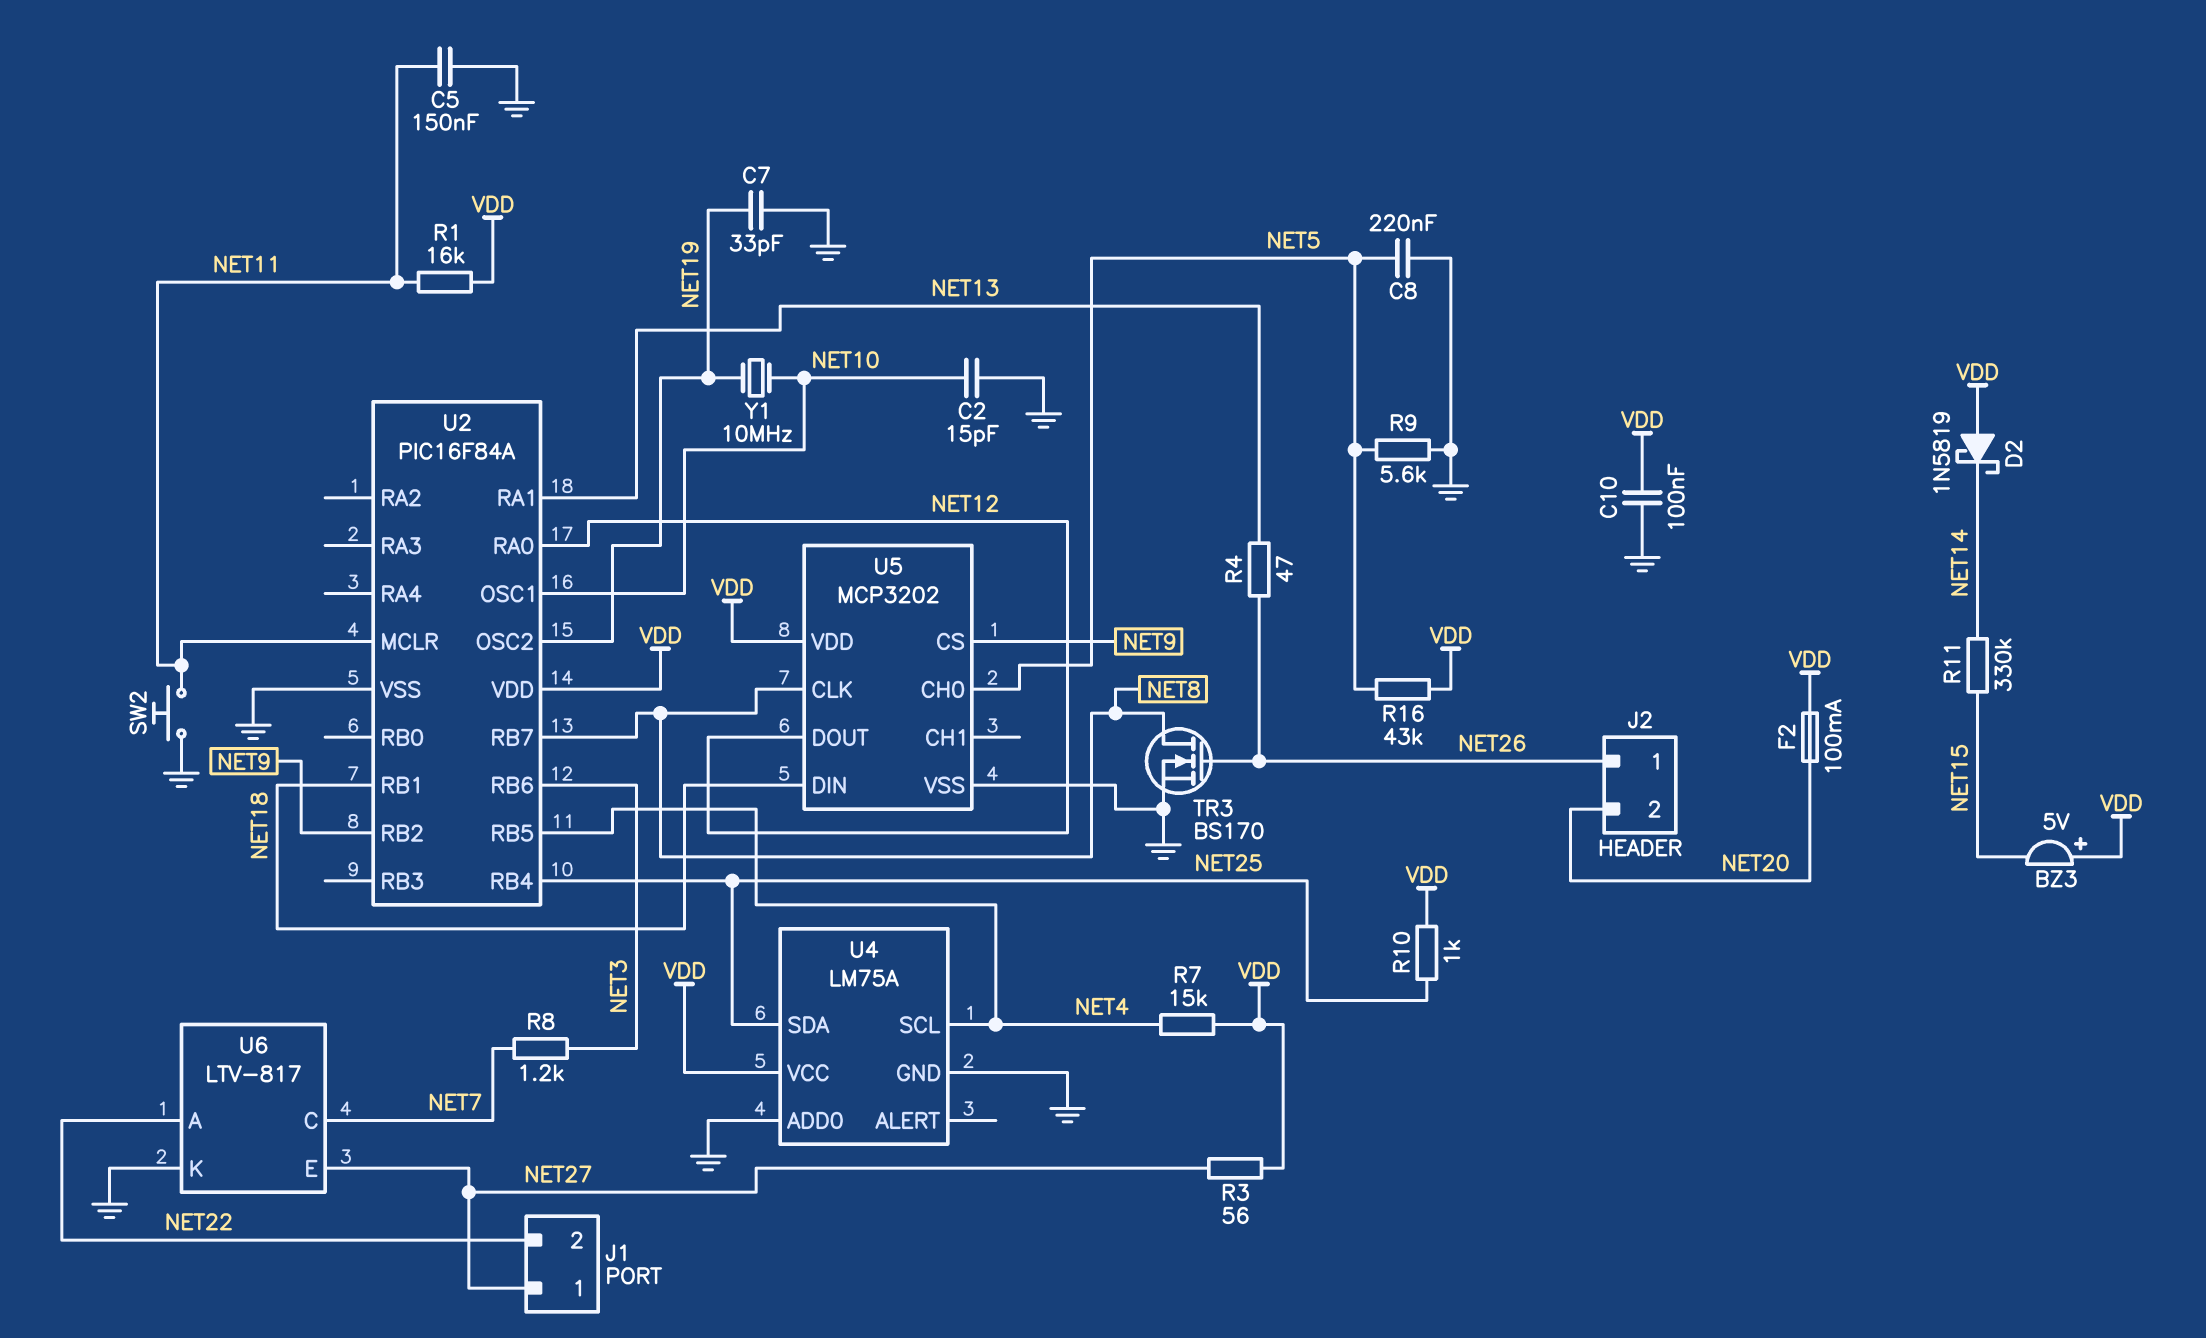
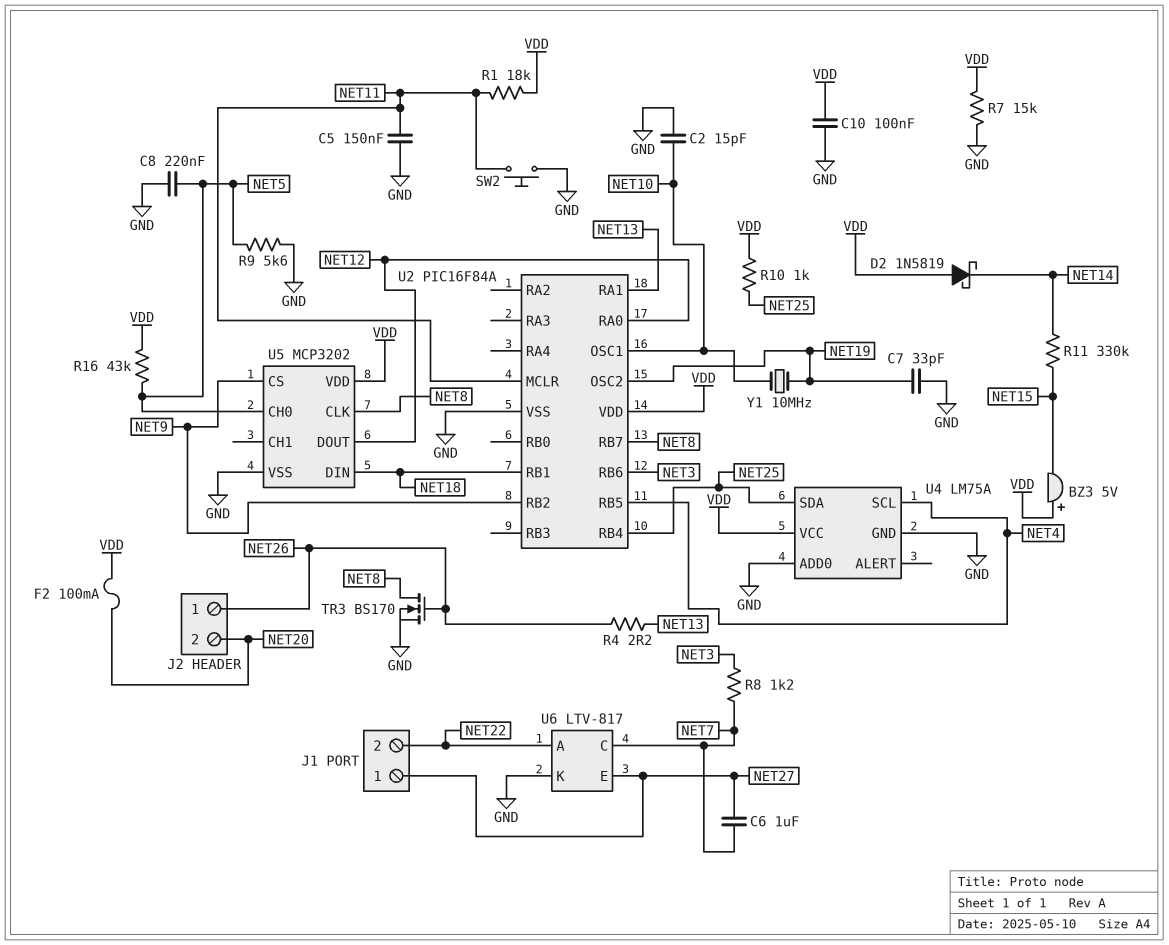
C6: none -> 1uF (NET7, NET27)
R1: 16k (NET11, VDD) -> 18k (NET11, VDD)
R3: 56 (NET27, VDD) -> none
R4: 47 (NET13, NET26) -> 2.2 (NET13, NET26)
R7: 15k (NET4, VDD) -> 15k (GND, VDD)

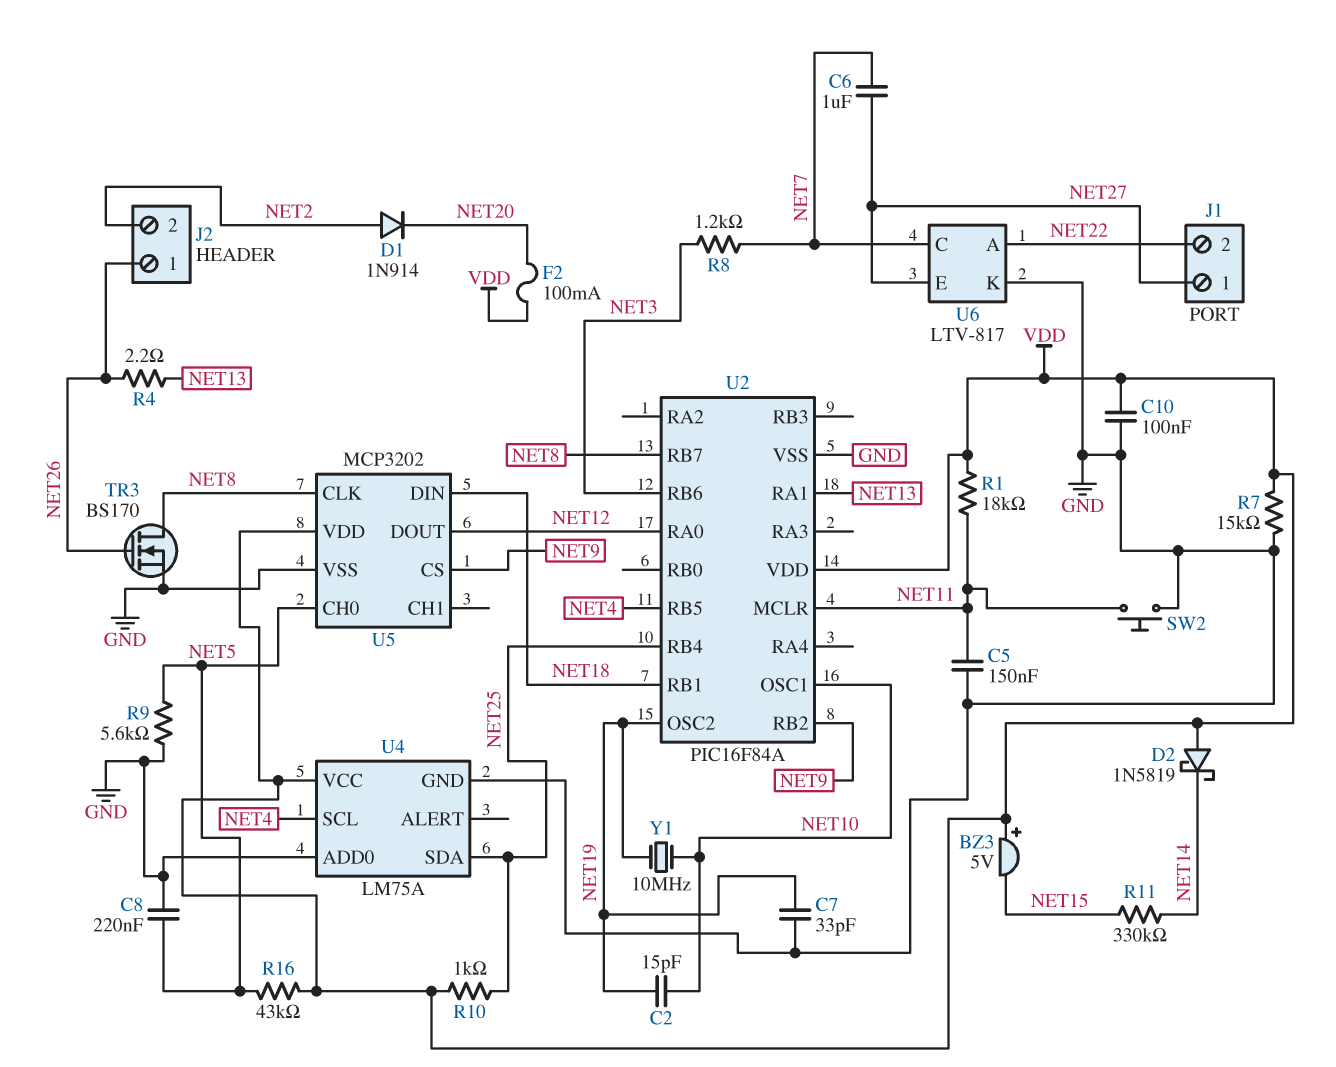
C2: 15pF (GND, NET10) -> 15pF (NET10, NET19)
D1: none -> diode 1N914 (A NET2, K NET20)
J2 pin 2: NET20 -> NET2

